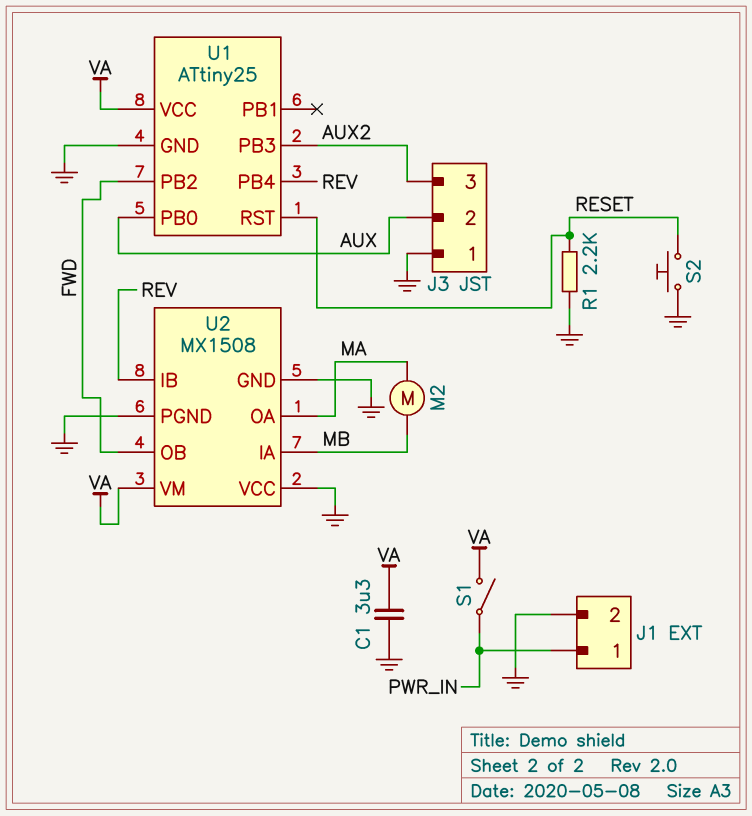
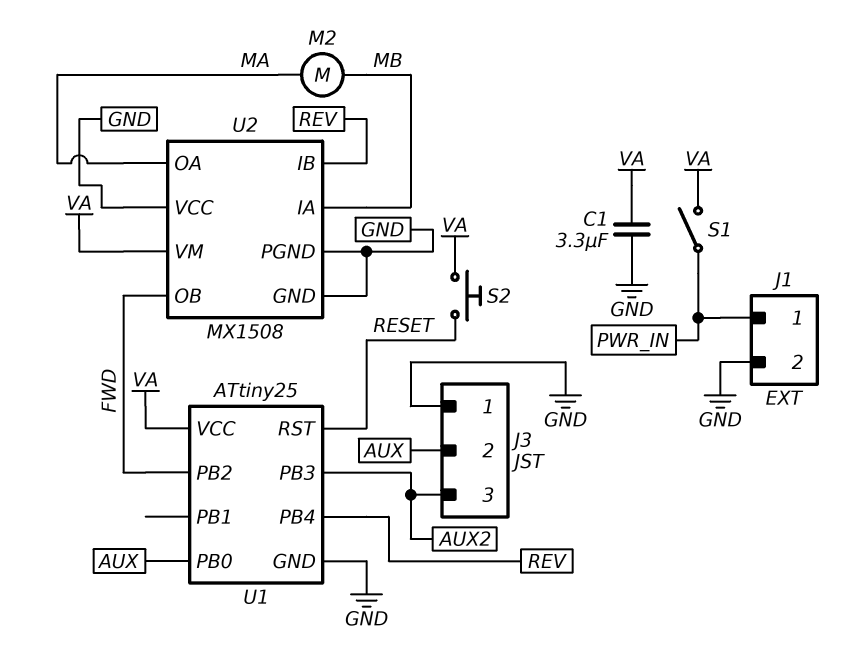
R1: 2.2k (GND, RESET) -> none
S2: button (GND, RESET) -> button (RESET, VA)

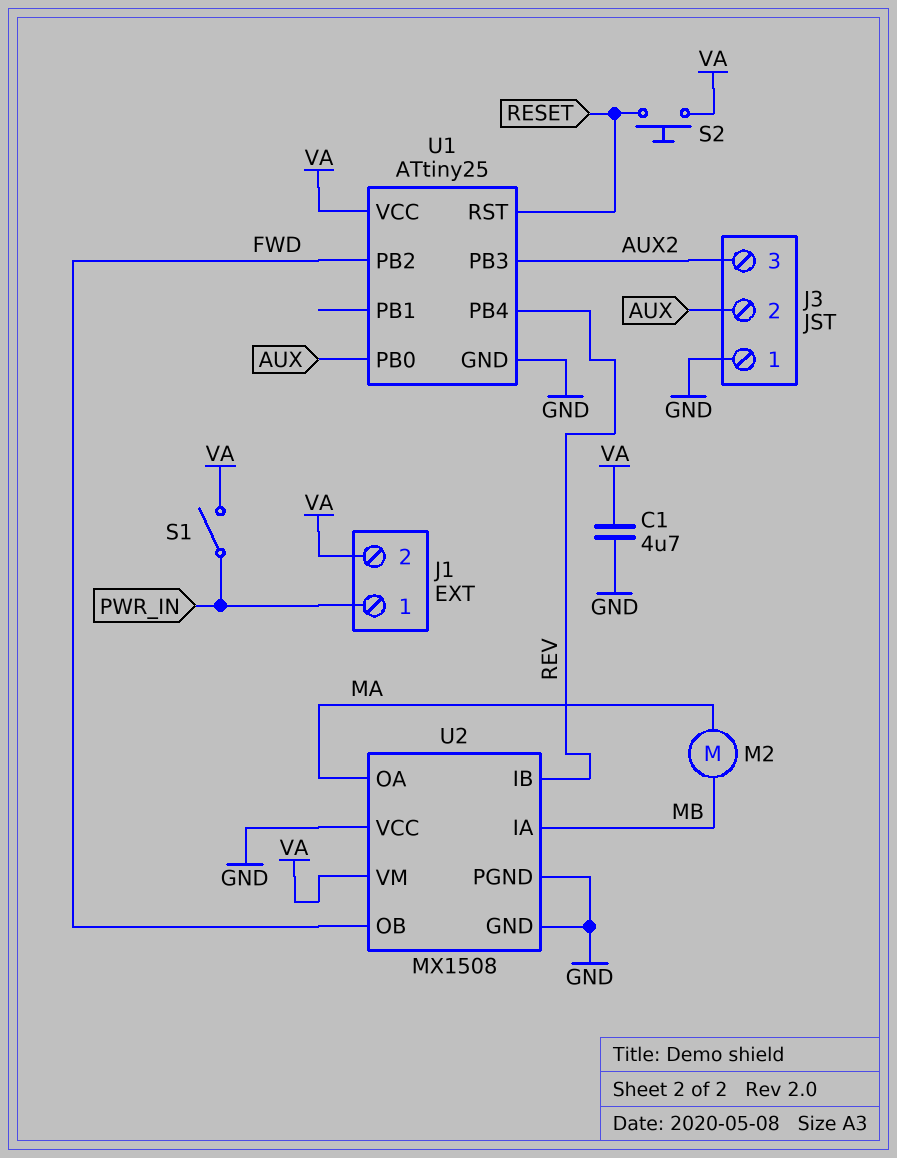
C1: 3.3uF (GND, VA) -> 4.7uF (GND, VA)
J1 pin 2: GND -> VA

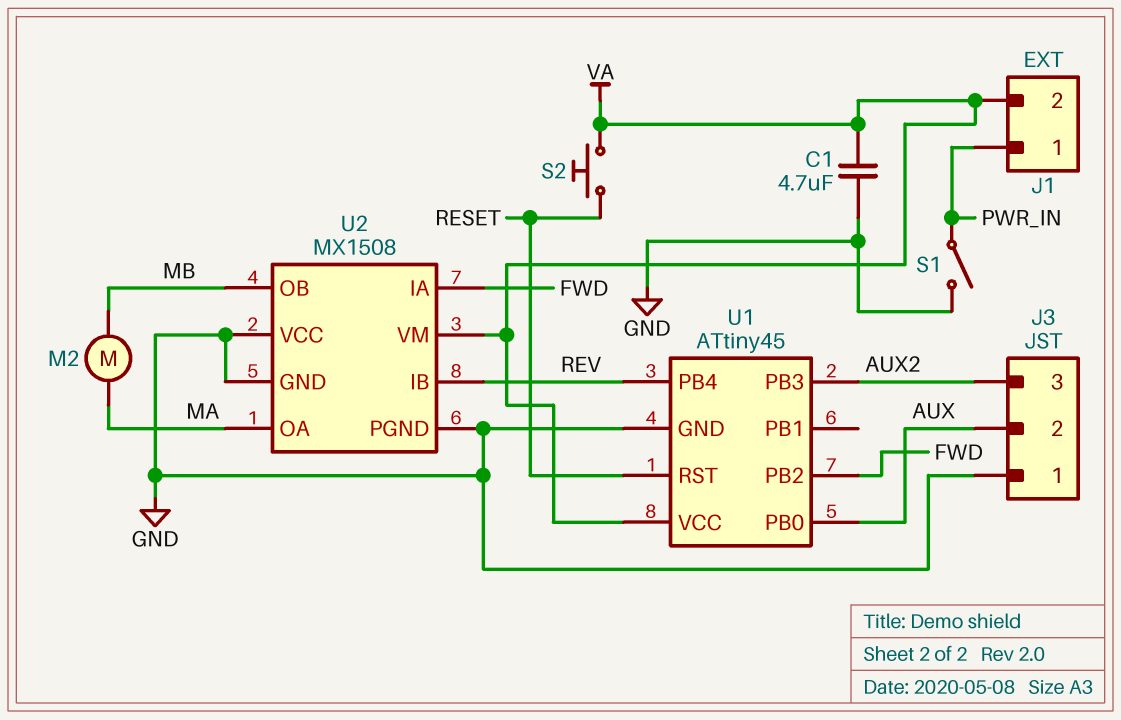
S1: switch (PWR_IN, VA) -> switch (GND, PWR_IN)
U1: ATtiny25 -> ATtiny45
U2 pin IA: MB -> FWD
U2 pin OB: FWD -> MB

